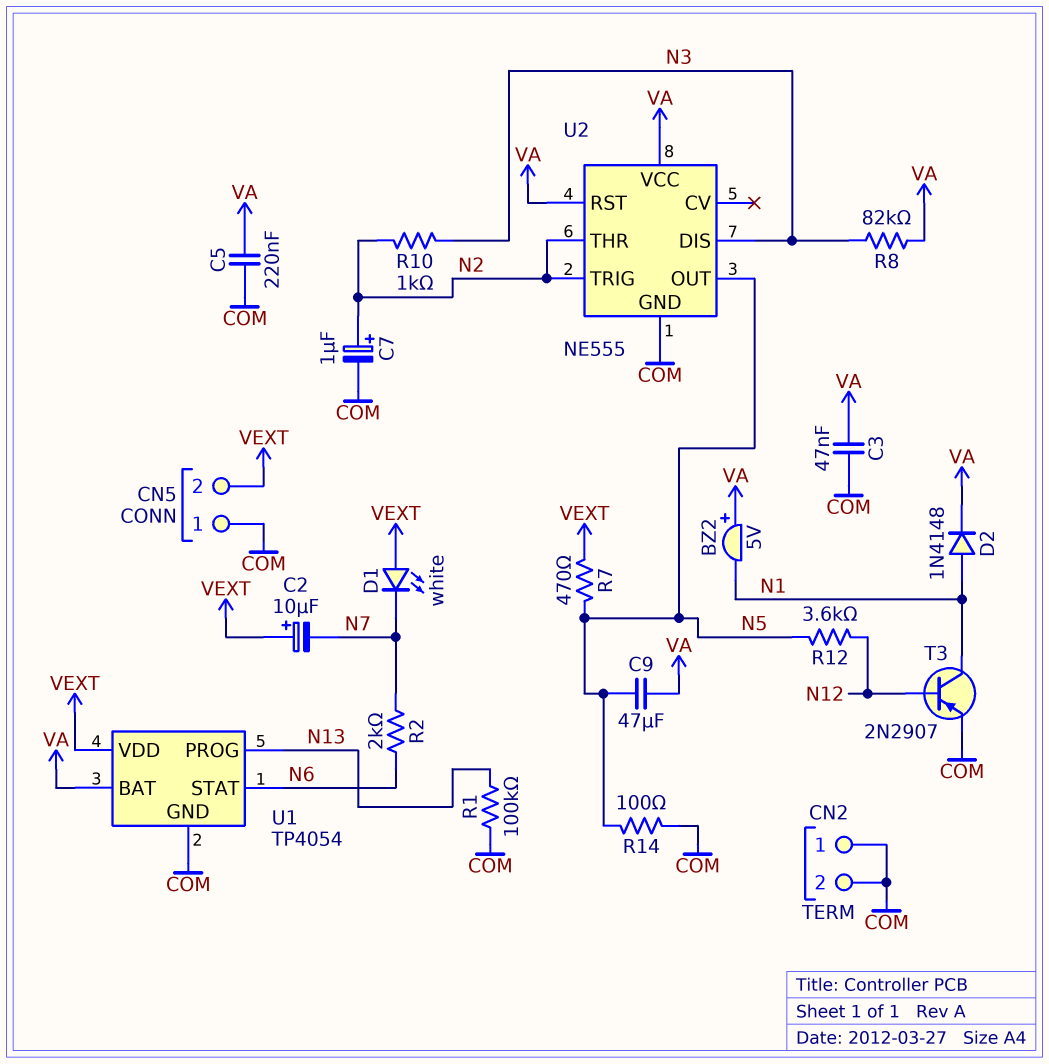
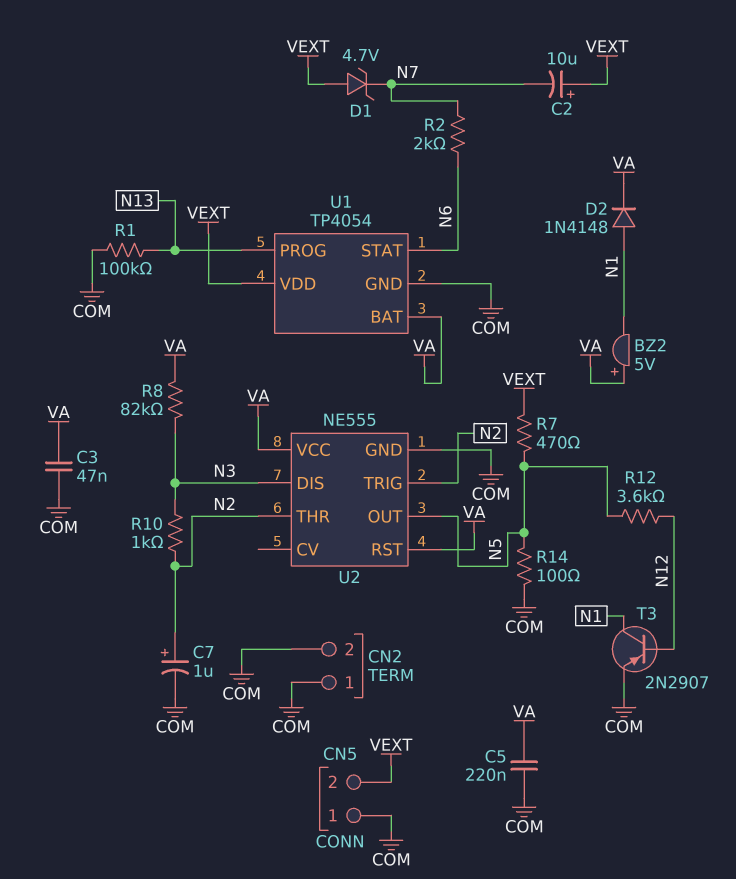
C9: 47uF (N5, VA) -> none
D1: LED white (A VEXT, K N7) -> zener 4.7V (A VEXT, K N7)

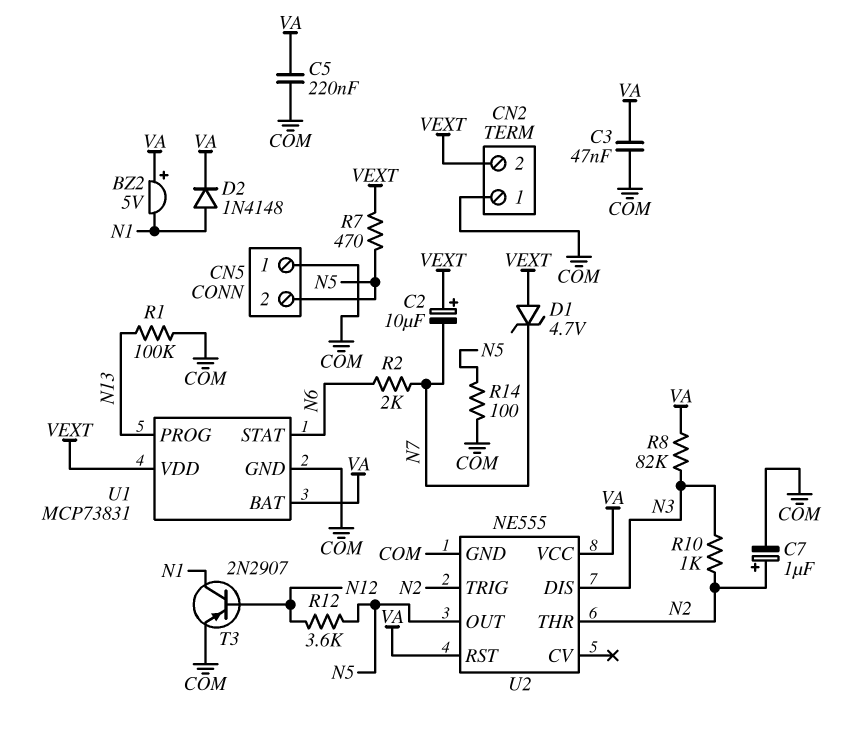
CN2 pin 2: COM -> VEXT
CN5 pin 2: VEXT -> N5
U1: TP4054 -> MCP73831

